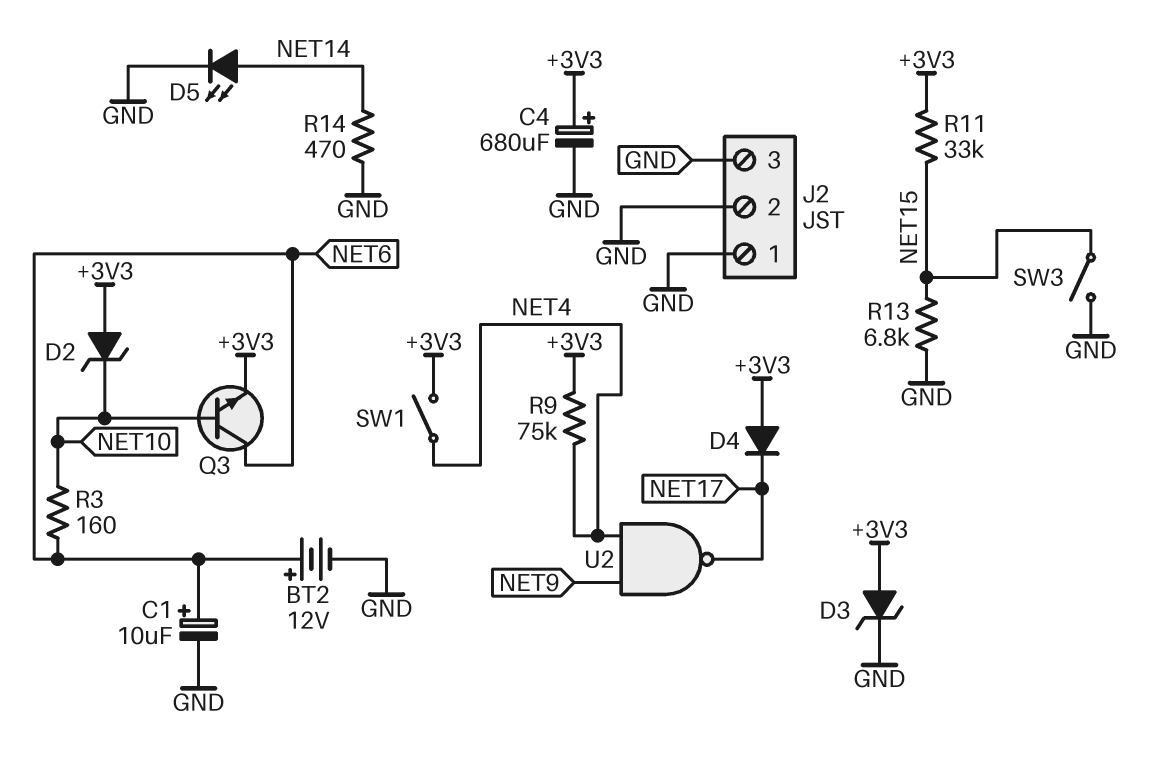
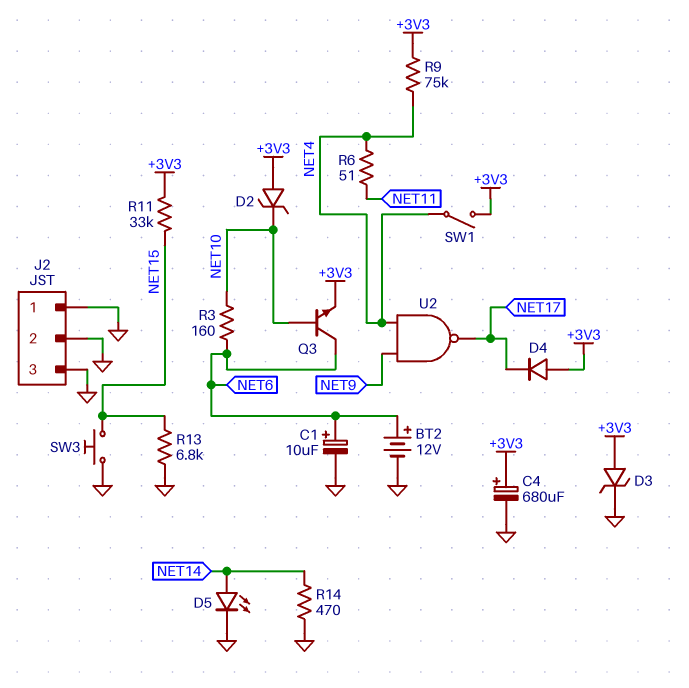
R6: none -> 51 (NET4, NET11)
SW3: switch (GND, NET15) -> button (GND, NET15)

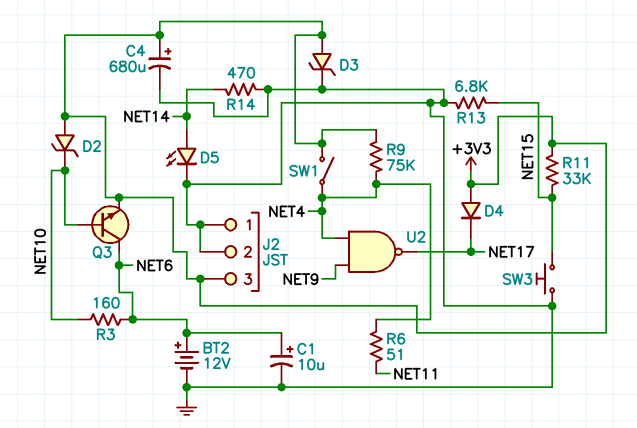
J2 pin 3: GND -> +3V3

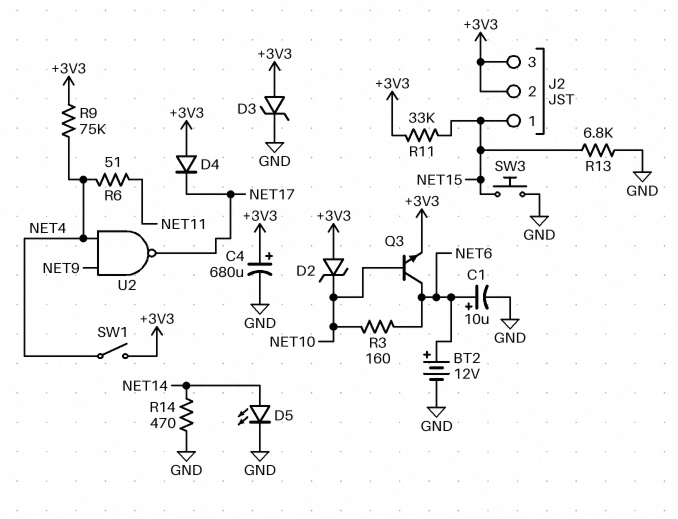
J2 pin 1: GND -> NET15
J2 pin 2: GND -> +3V3

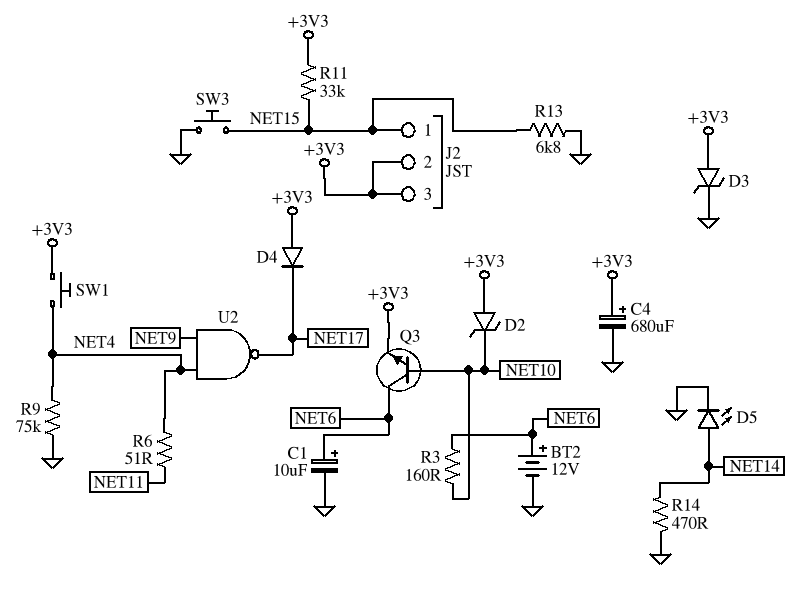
R9: 75k (+3V3, NET4) -> 75k (GND, NET4)
SW1: switch (+3V3, NET4) -> button (+3V3, NET4)

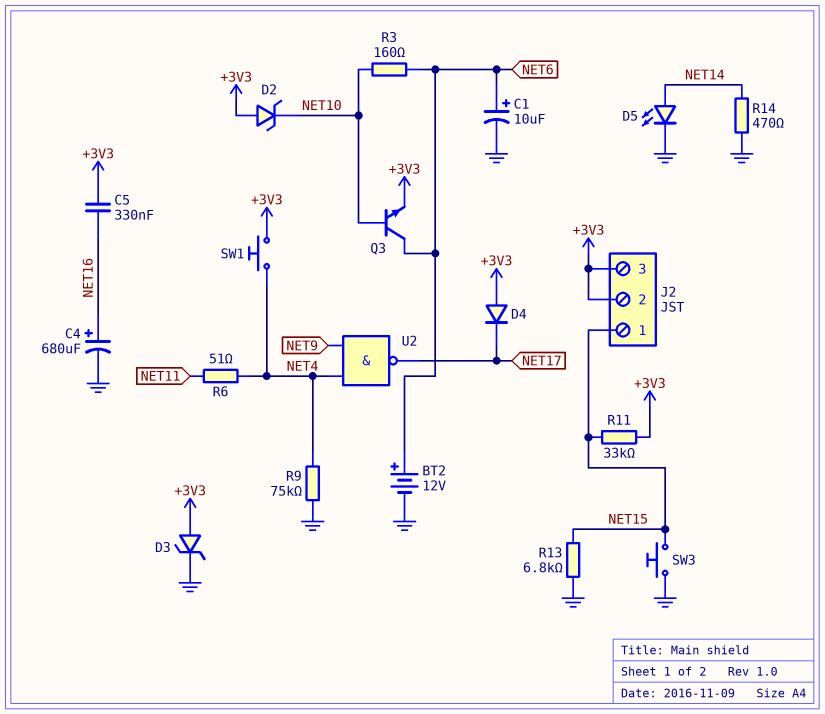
C4: 680uF (plus +3V3, minus GND) -> 680uF (plus NET16, minus GND)
C5: none -> 330nF (+3V3, NET16)

